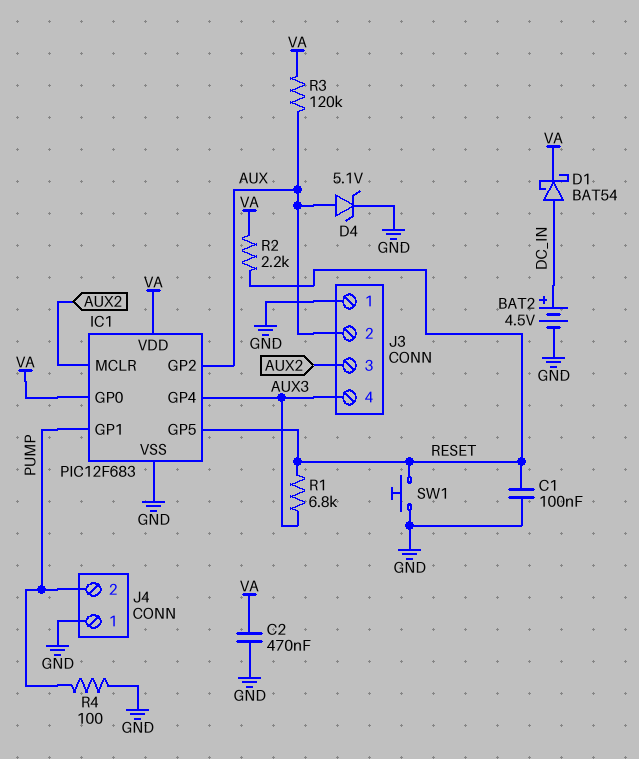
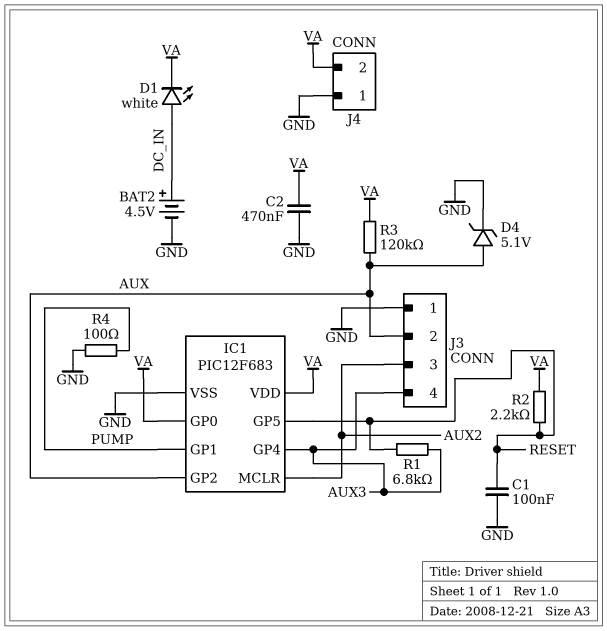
D1: schottky BAT54 (A DC_IN, K VA) -> LED white (A DC_IN, K VA)
J4 pin 2: PUMP -> VA
SW1: button (GND, RESET) -> none

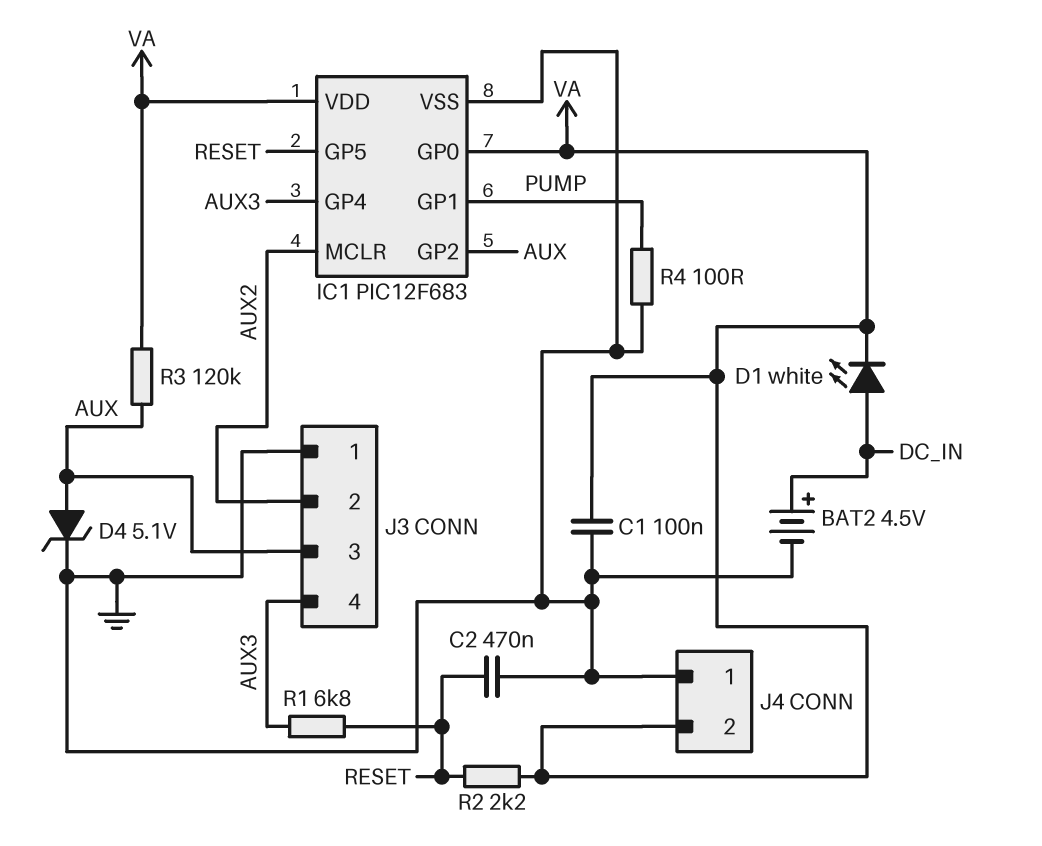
C1: 100nF (GND, RESET) -> 100nF (GND, VA)
C2: 470nF (GND, VA) -> 470nF (GND, RESET)
J3 pin 2: AUX -> AUX2
J3 pin 3: AUX2 -> AUX

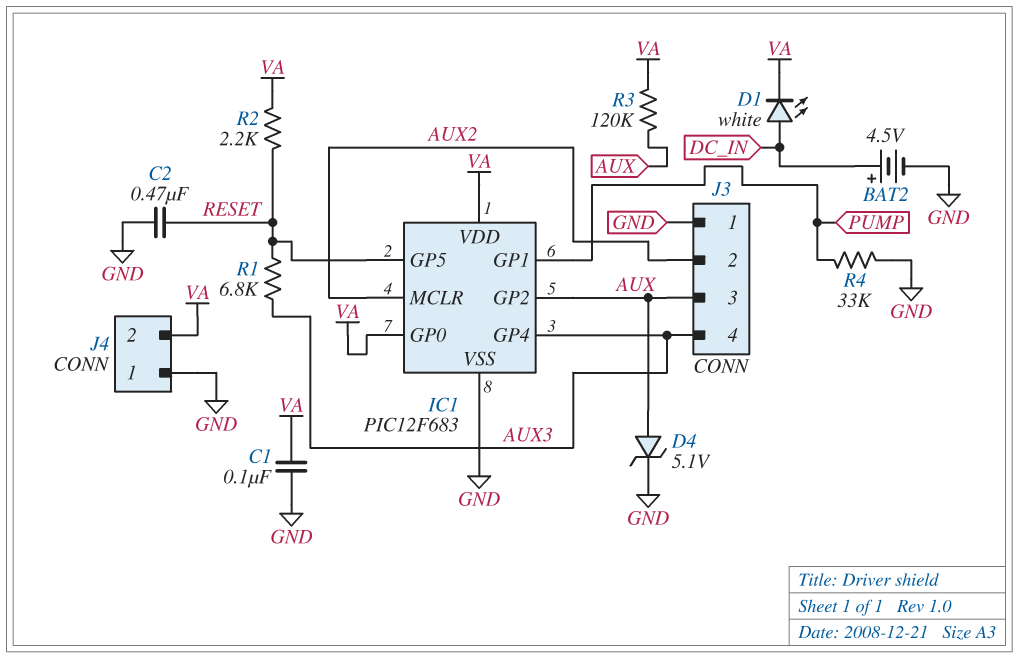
R4: 100 (GND, PUMP) -> 33k (GND, PUMP)

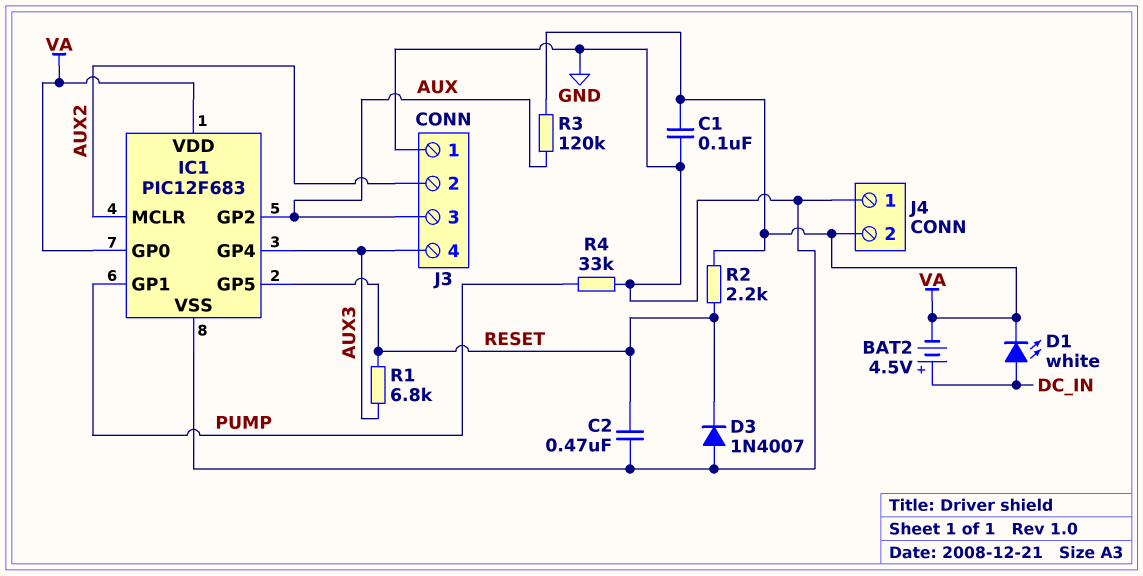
BAT2: 4.5V (plus DC_IN, minus GND) -> 4.5V (plus DC_IN, minus VA)
D3: none -> diode 1N4007 (A GND, K RESET)
D4: zener 5.1V (A AUX, K GND) -> none

